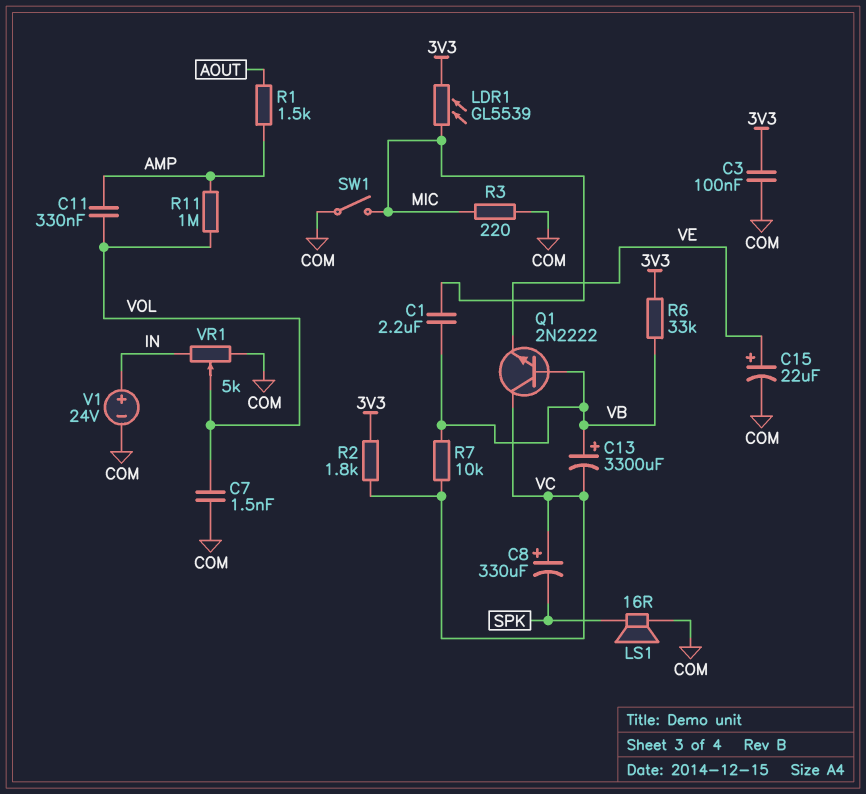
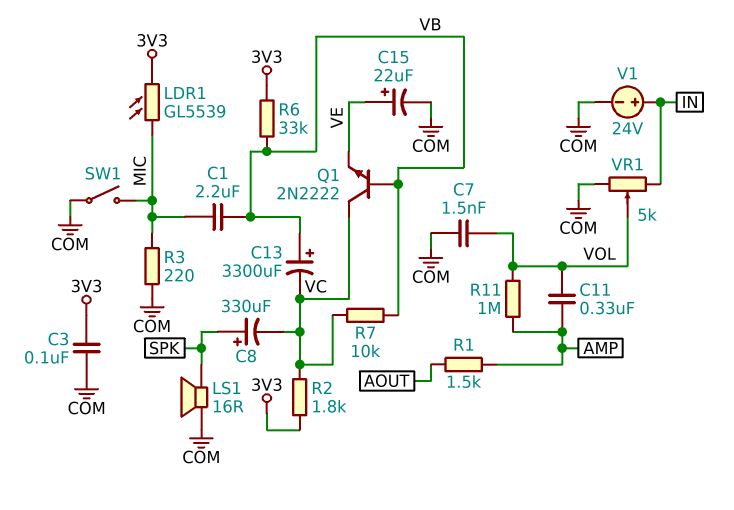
C8: 330uF (plus VC, minus SPK) -> 330uF (plus SPK, minus VC)

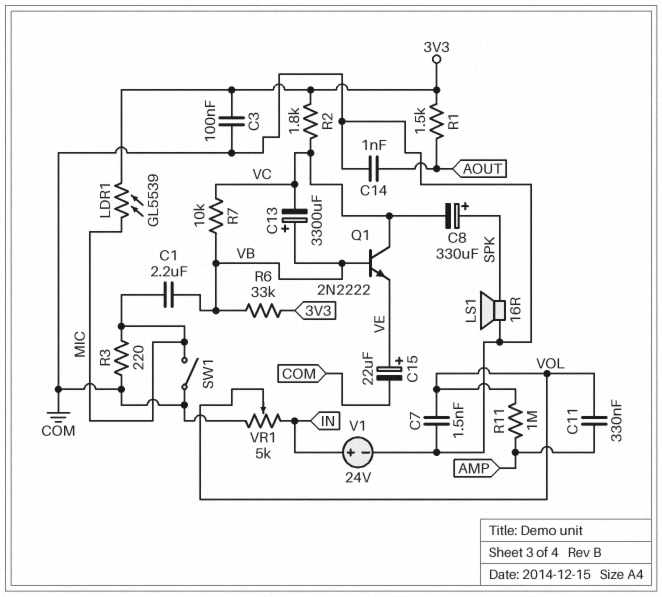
C14: none -> 1nF (AOUT, COM)
R1: 1.5k (AMP, AOUT) -> 1.5k (3V3, AOUT)

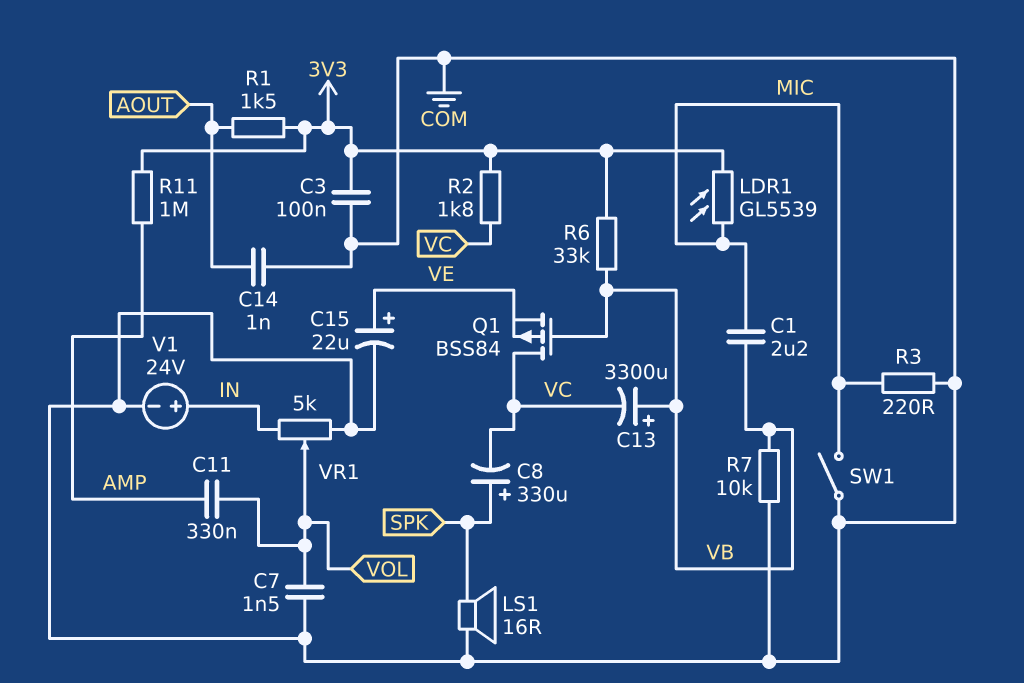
Q1: NPN 2N2222 (B VB, C VC, E VE) -> PMOS BSS84 (G VB, D VC, S VE)
R7: 10k (VB, VC) -> 10k (COM, VB)
R11: 1M (AMP, VOL) -> 1M (3V3, AMP)

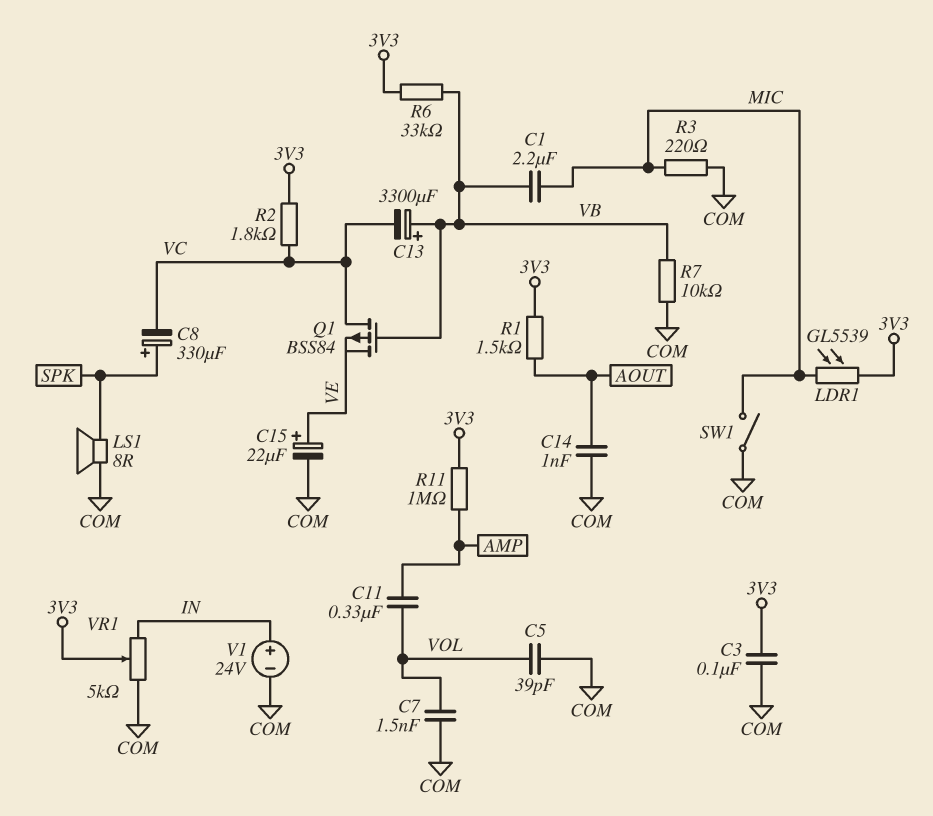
C5: none -> 39pF (COM, VOL)
LS1: speaker 16R (COM, SPK) -> speaker 8R (COM, SPK)
VR1: 5k (COM, IN, wiper VOL) -> 5k (COM, IN, wiper 3V3)

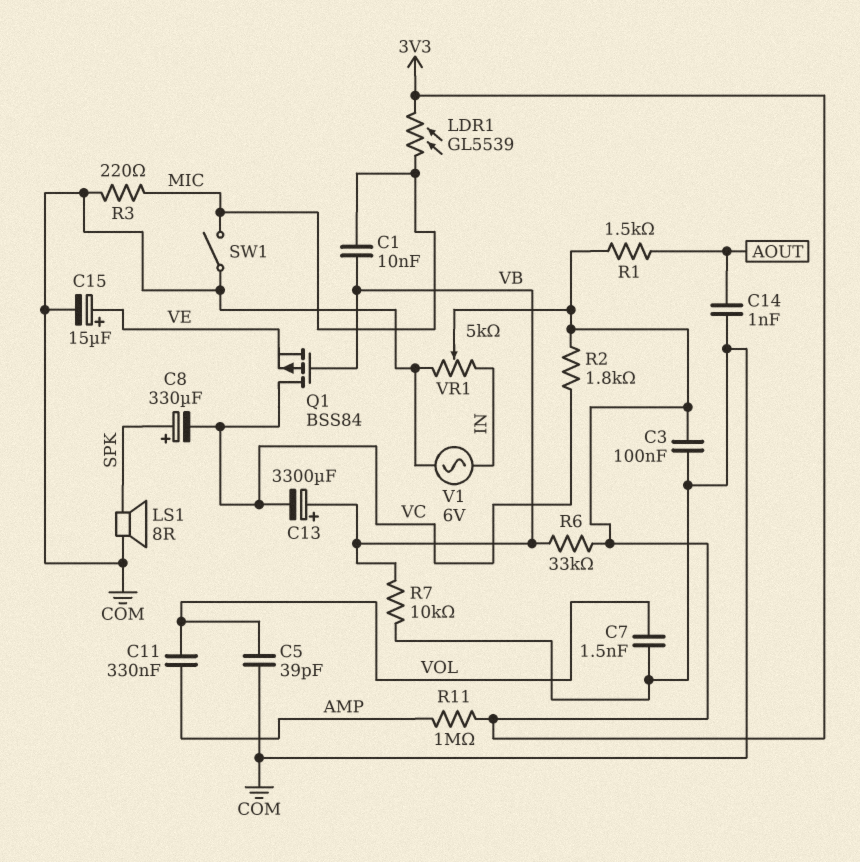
C1: 2.2uF (MIC, VB) -> 10nF (MIC, VB)
C15: 22uF (plus VE, minus COM) -> 15uF (plus VE, minus COM)
V1: 24V (plus IN, minus COM) -> AC 6V (COM, IN)

